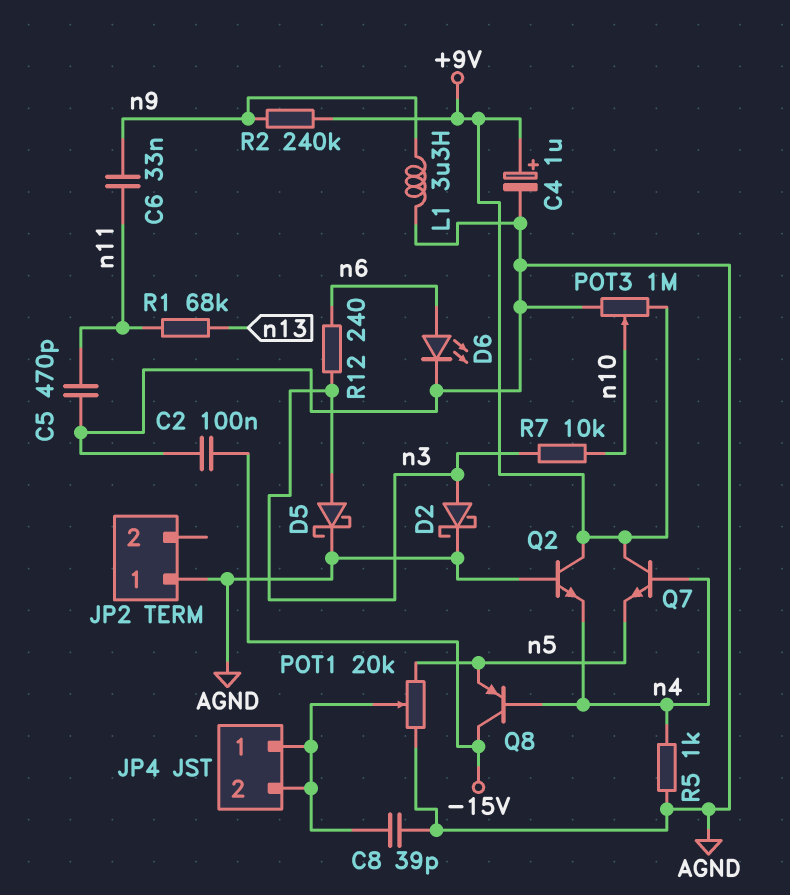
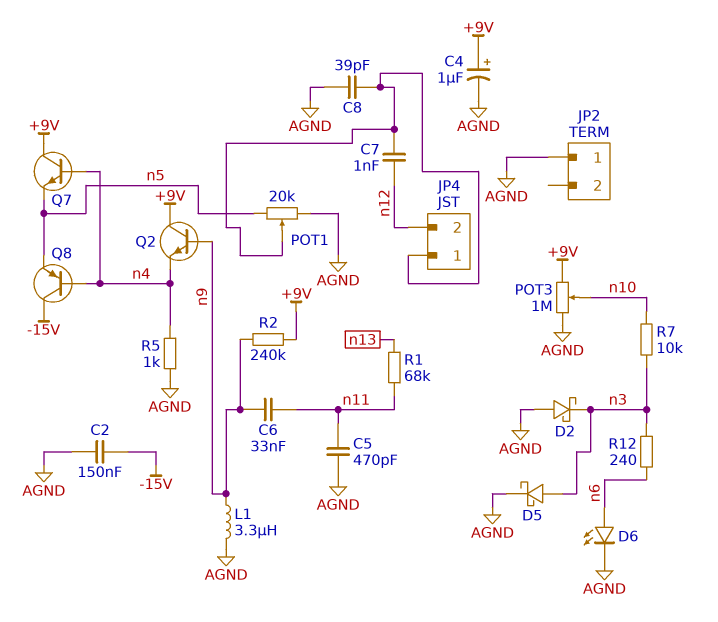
C2: 100nF (-15V, AGND) -> 150nF (-15V, AGND)
C7: none -> 1nF (JP4/1, n12)
D2: schottky (A n3, K AGND) -> schottky (A AGND, K n3)
JP4 pin 2: JP4/1 -> n12
Q2: NPN (B AGND, C +9V, E n4) -> NPN (B n9, C +9V, E n4)

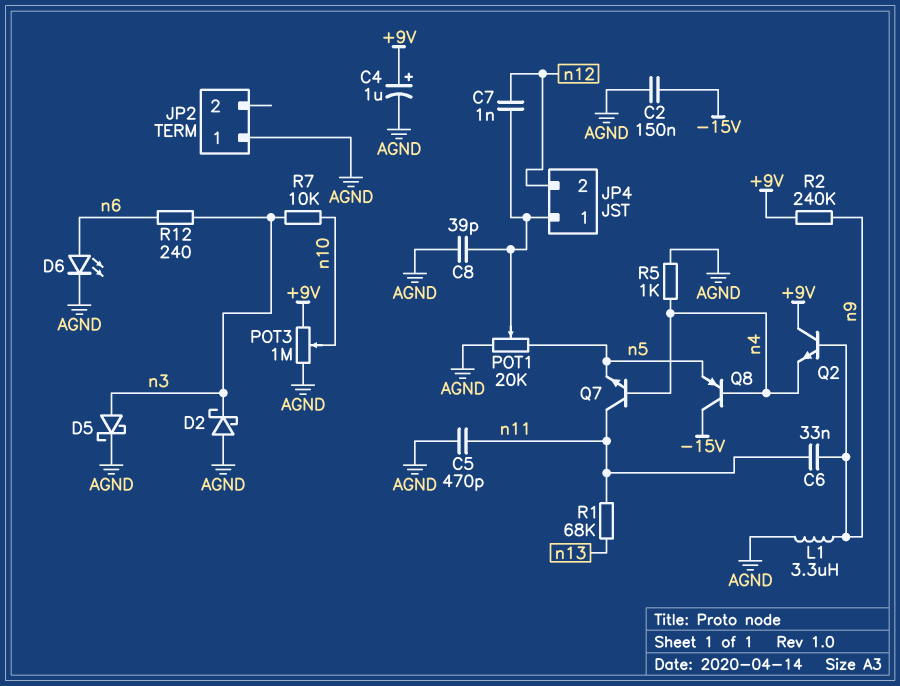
Q7: NPN (B n4, C +9V, E n5) -> NPN (B n4, C n11, E n5)

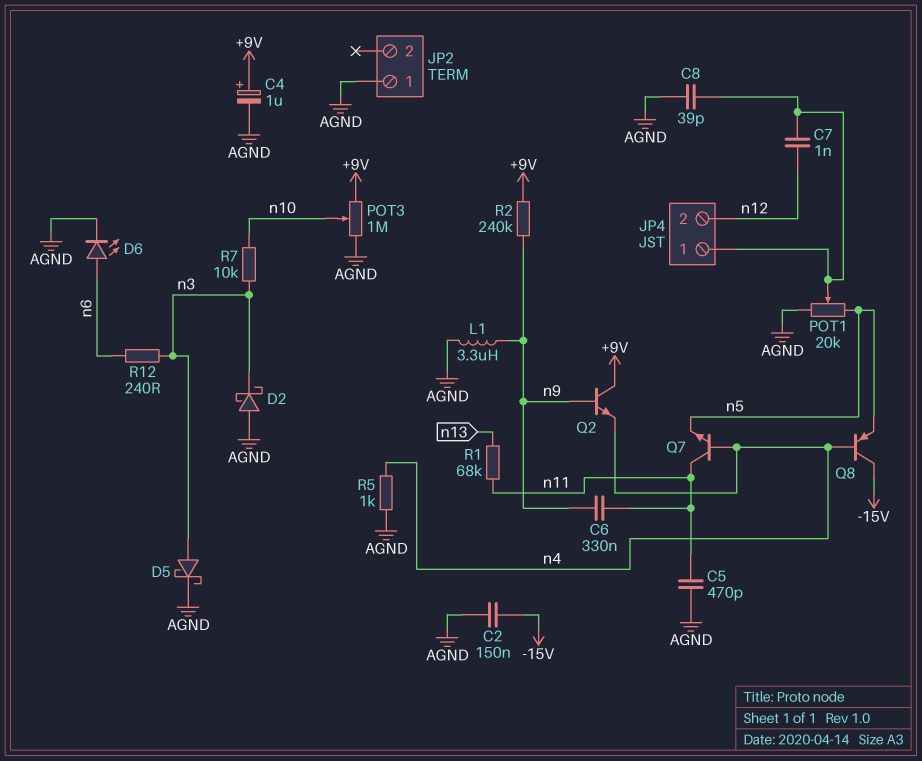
C6: 33nF (n9, n11) -> 330nF (n9, n11)

